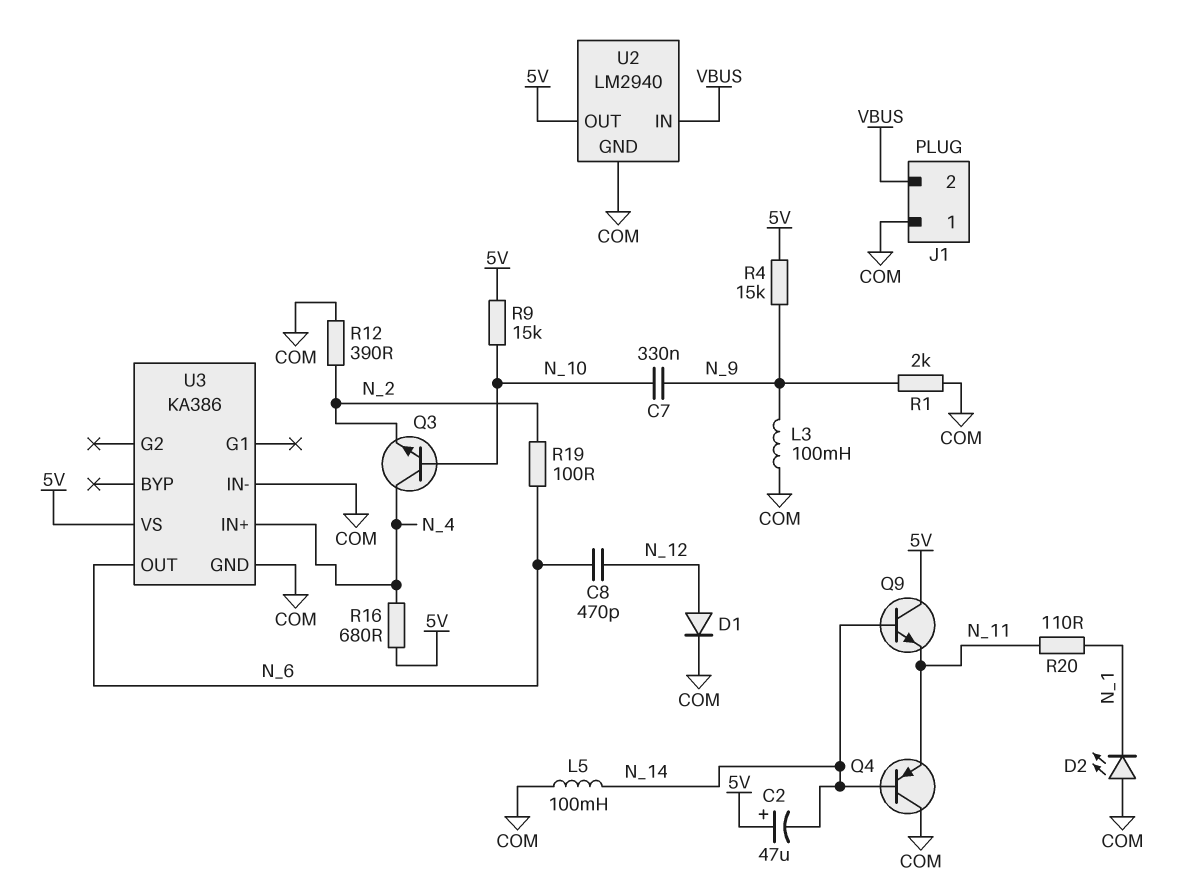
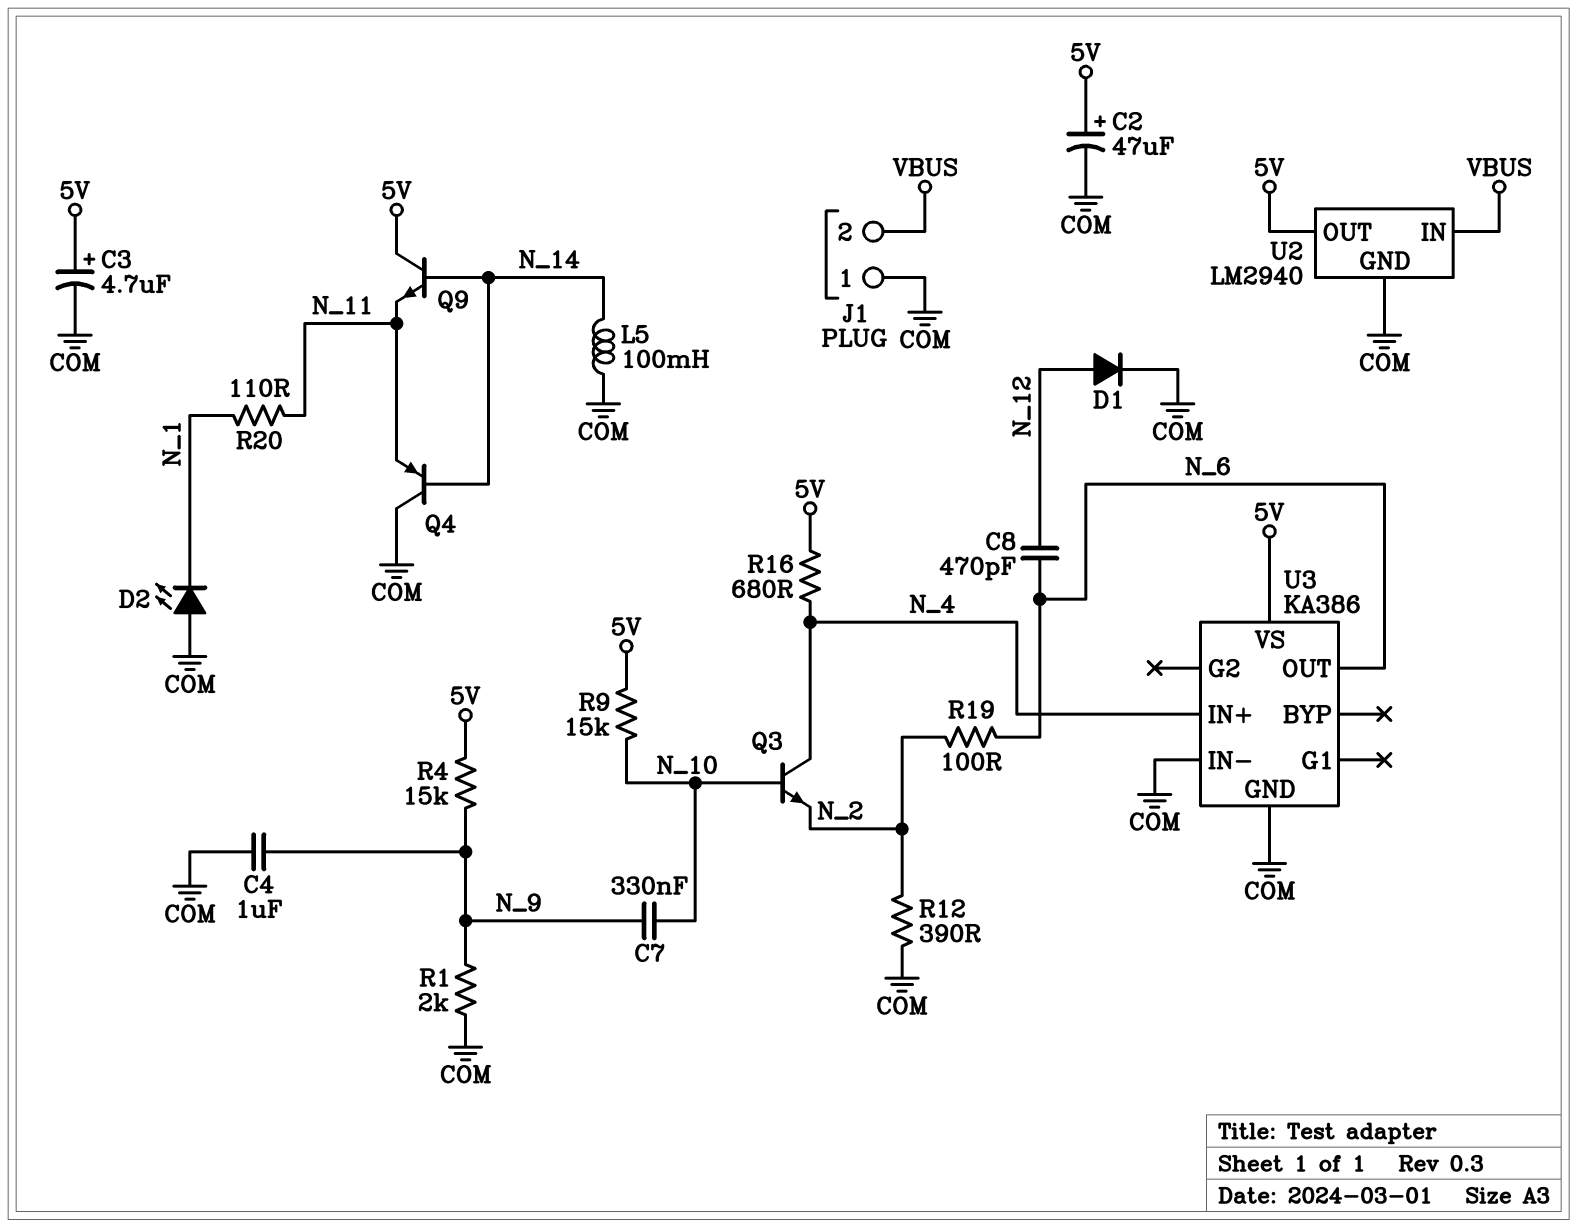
C2: 47uF (plus 5V, minus N_14) -> 47uF (plus 5V, minus COM)
C3: none -> 4.7uF (plus 5V, minus COM)
C4: none -> 1uF (COM, N_9)
L3: 100mH (COM, N_9) -> none

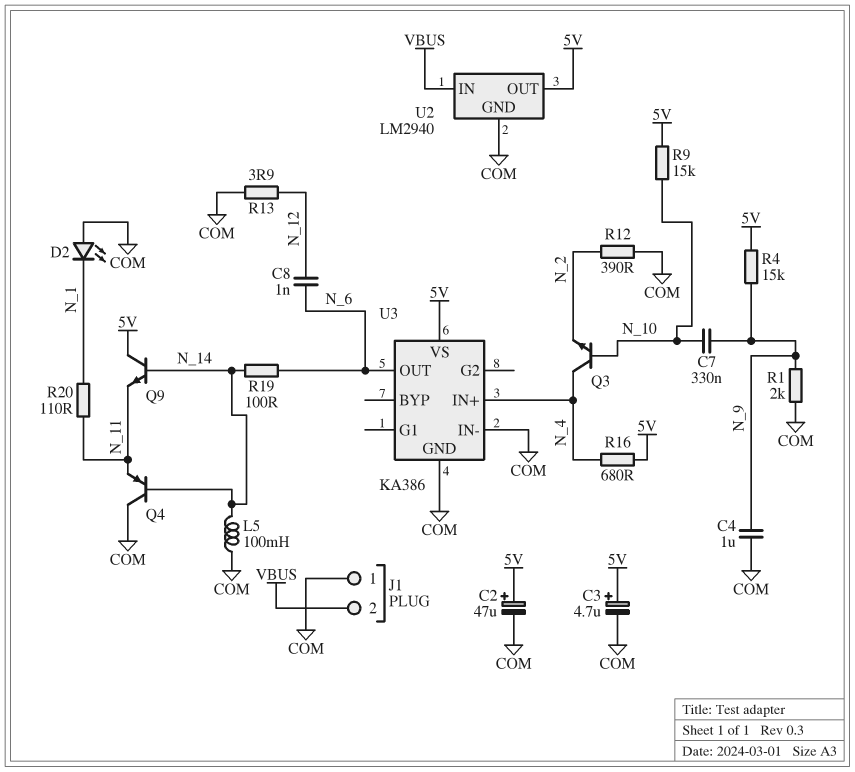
C8: 470pF (N_6, N_12) -> 1nF (N_6, N_12)
D1: diode (A N_12, K COM) -> none
R13: none -> 3.9 (COM, N_12)
R19: 100 (N_2, N_6) -> 100 (N_6, N_14)

